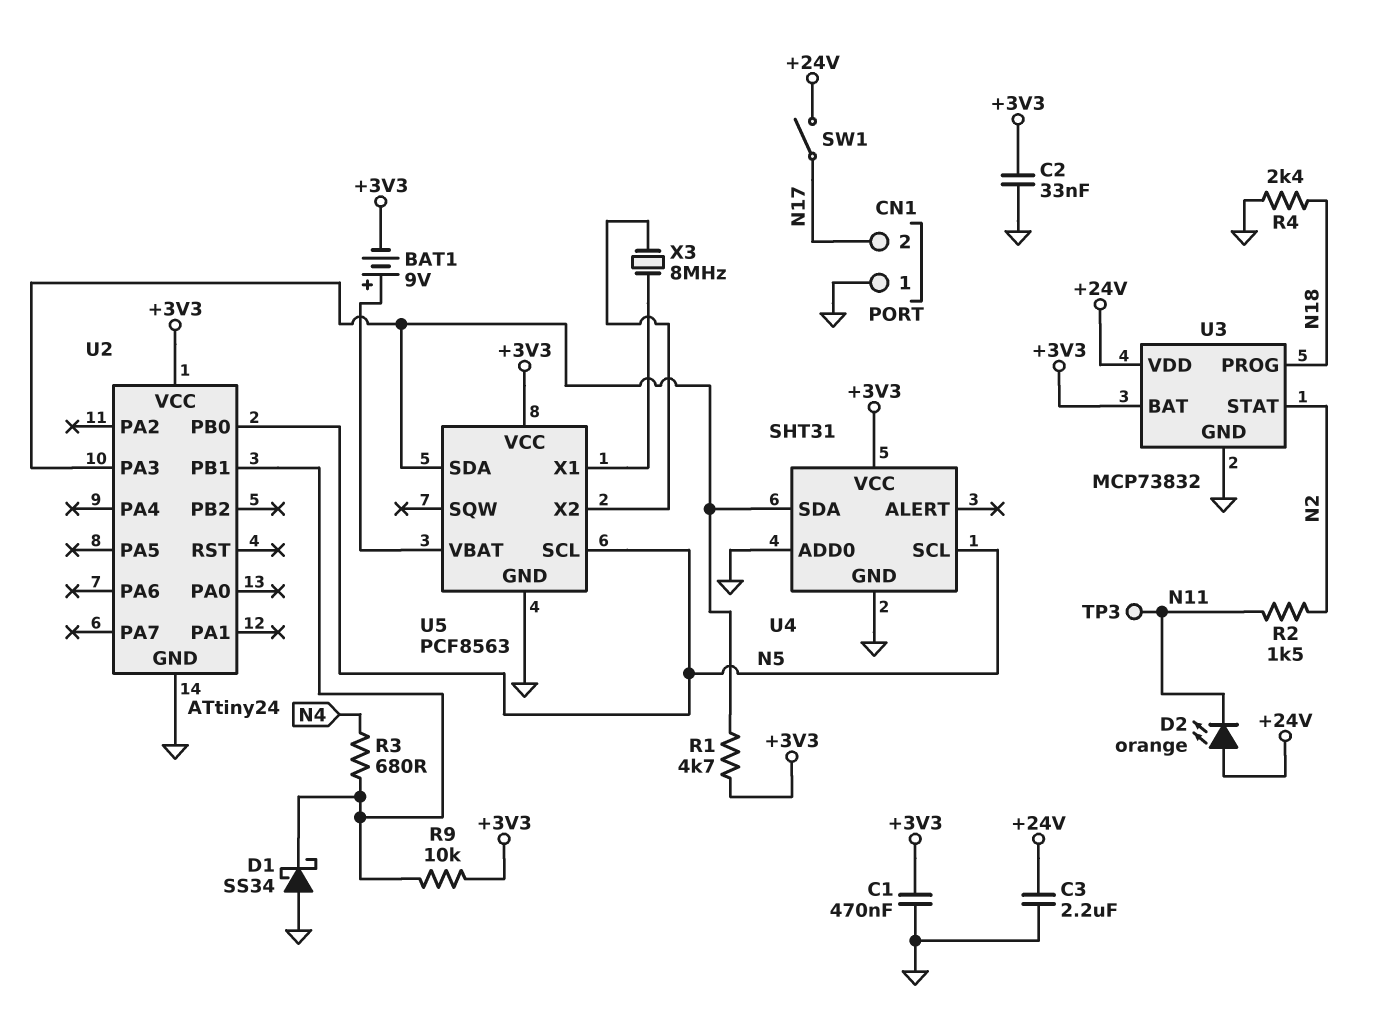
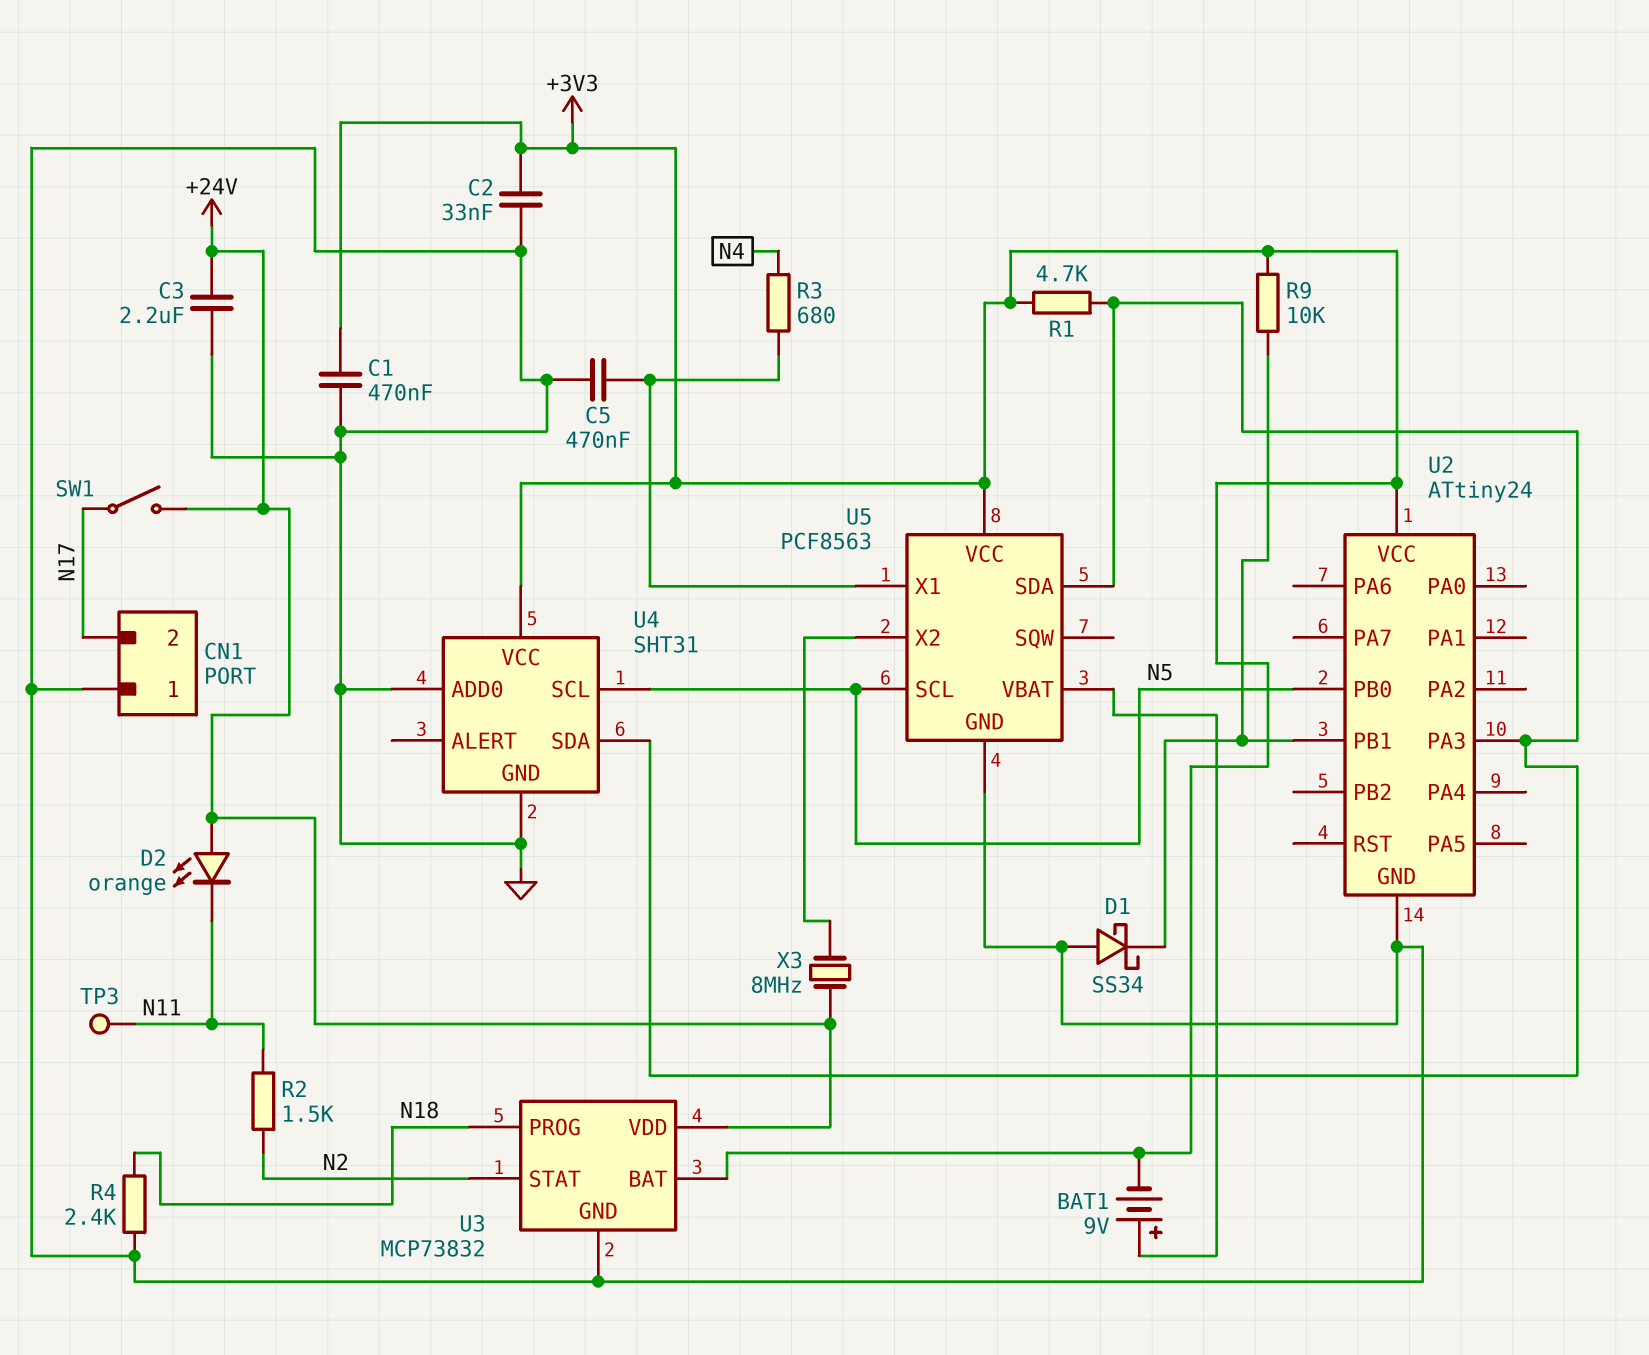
C5: none -> 470nF (GND, U5/X1)
R3: 680 (N4, U2/PB1) -> 680 (N4, U5/X1)
X3: 8MHz (U5/X1, U5/X2) -> 8MHz (+24V, U5/X2)

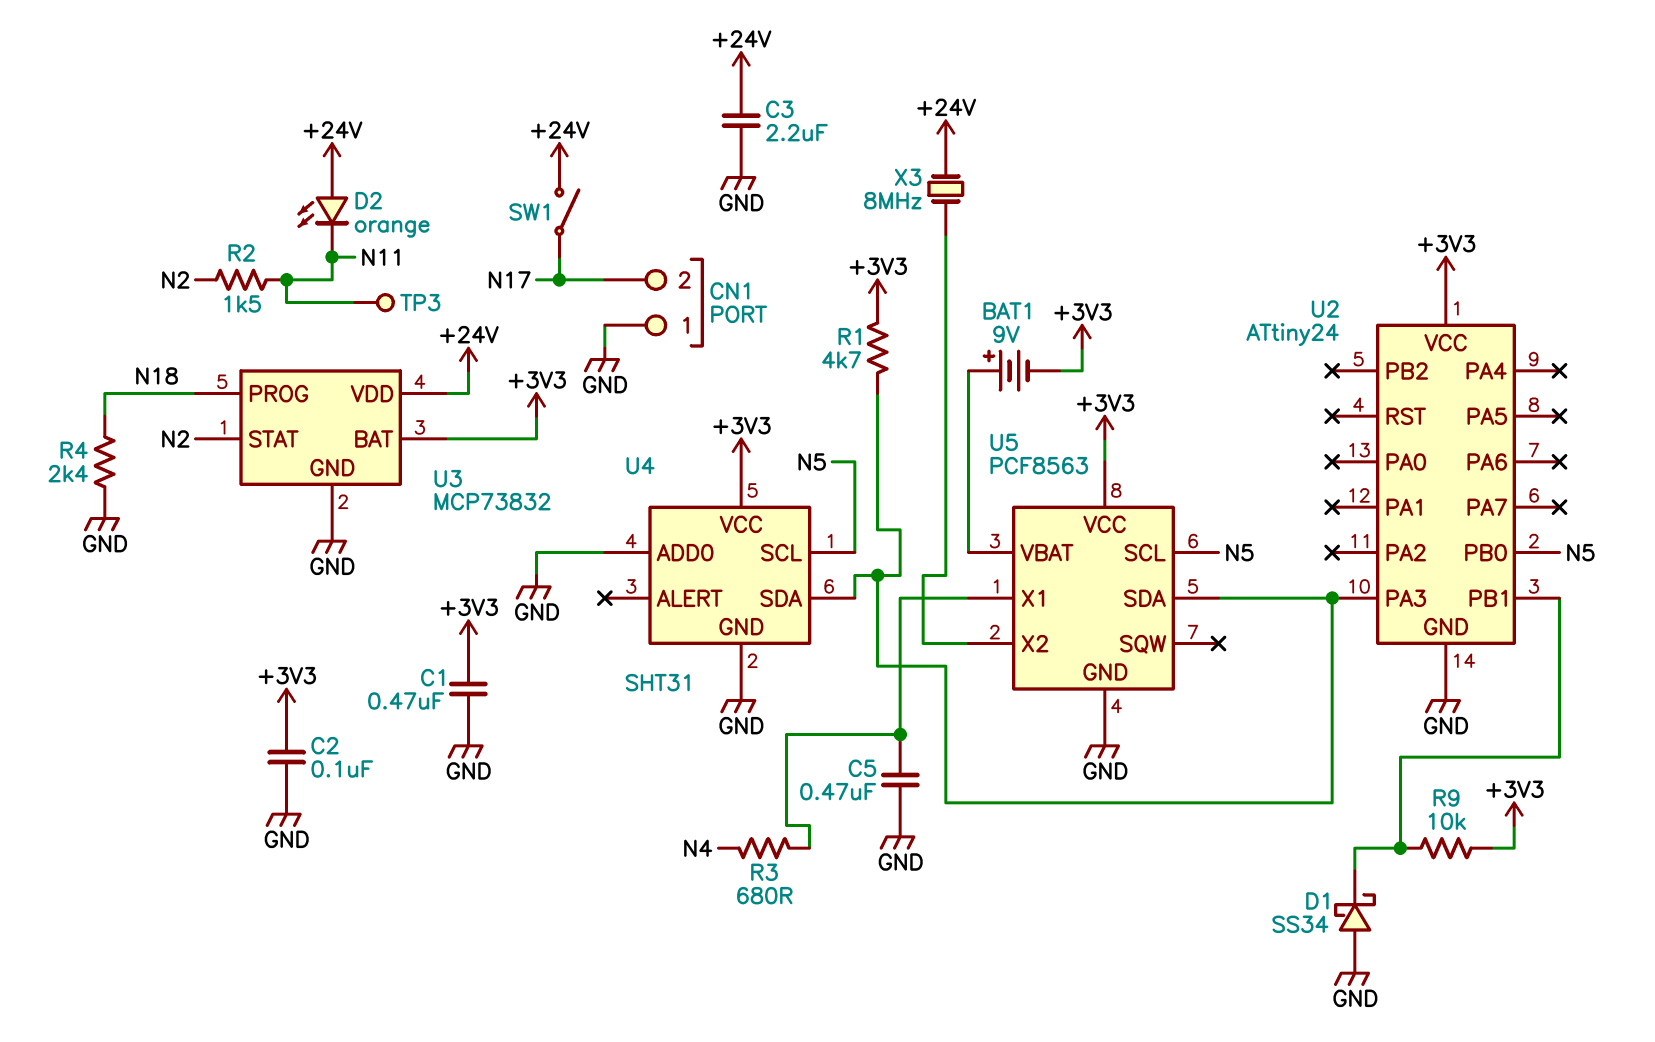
C2: 33nF (+3V3, GND) -> 100nF (+3V3, GND)

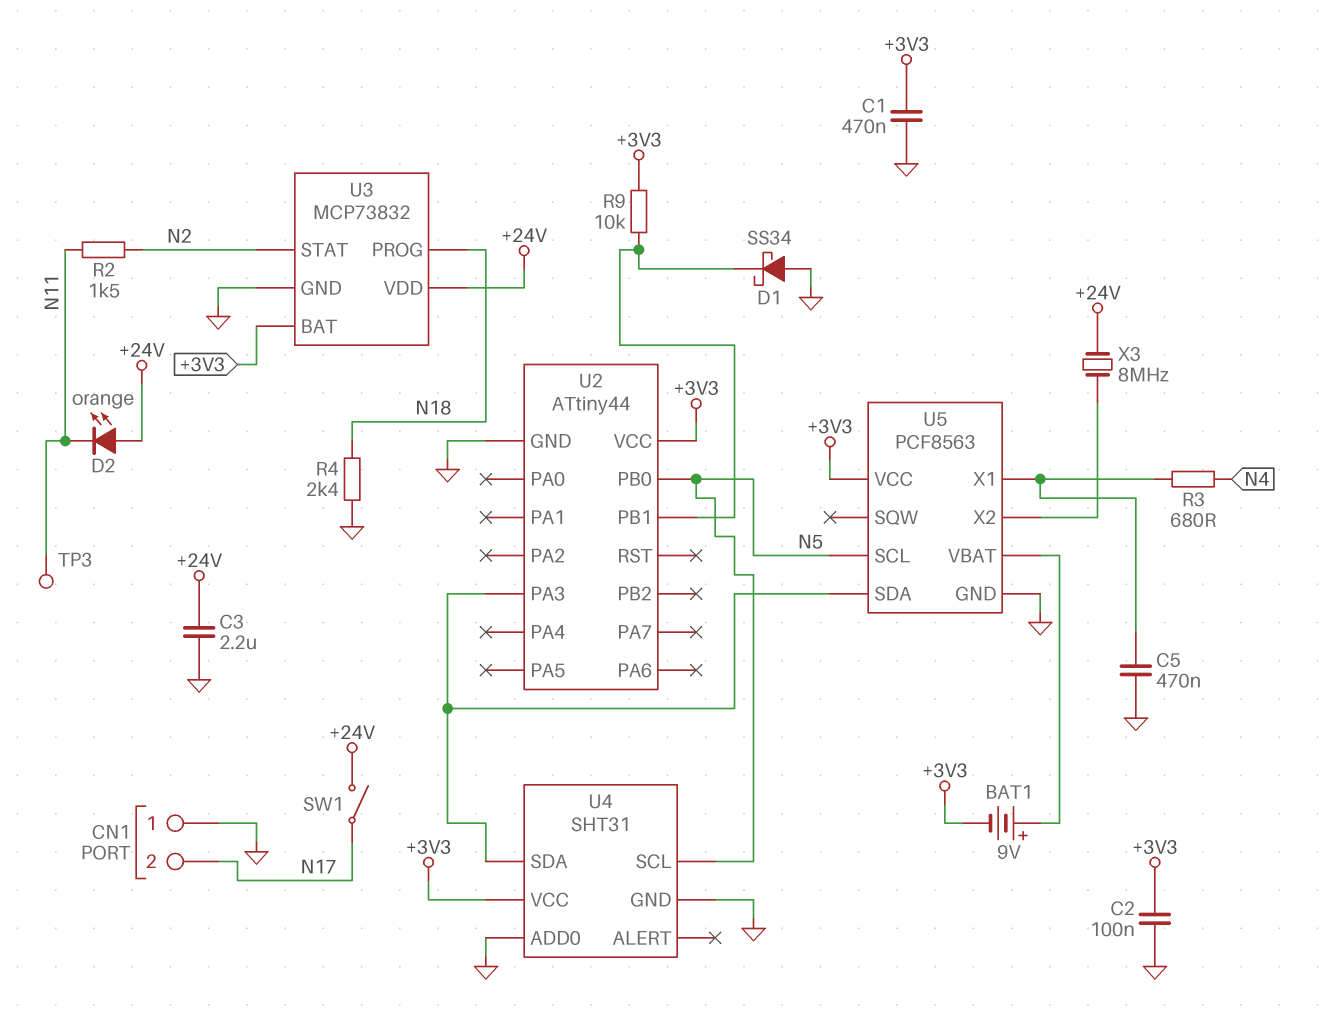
R1: 4.7k (+3V3, U2/PA3) -> none
U2: ATtiny24 -> ATtiny44

